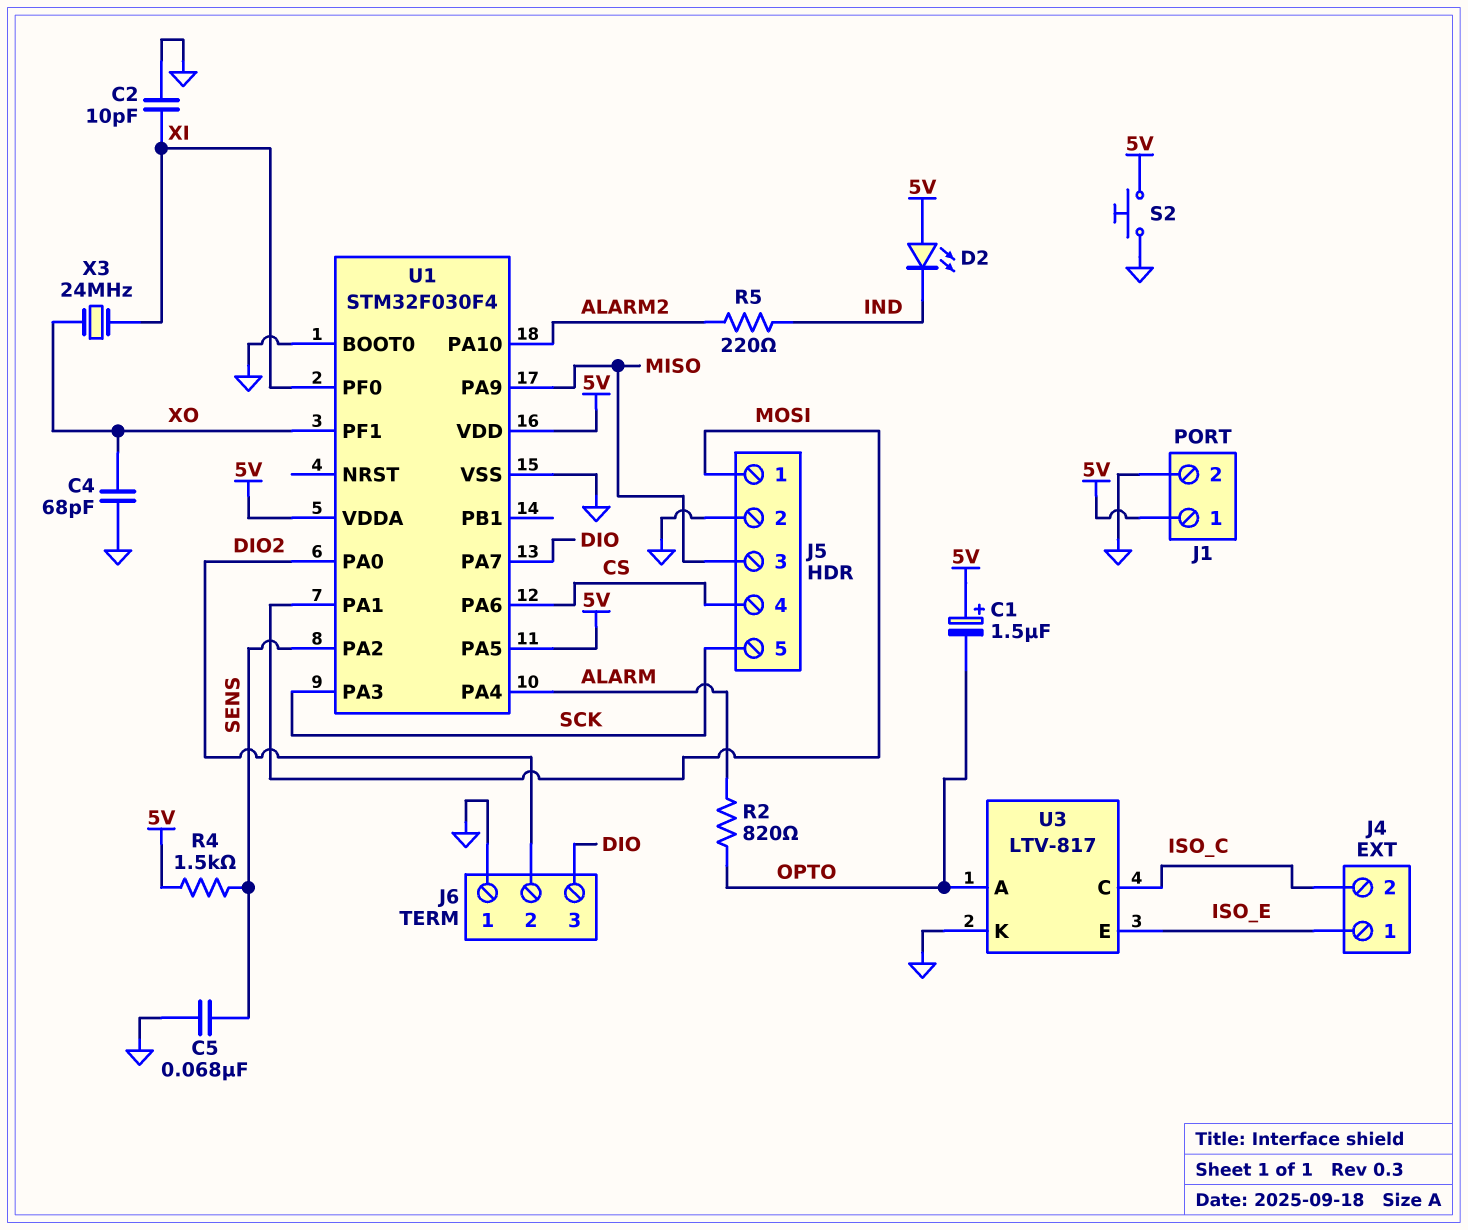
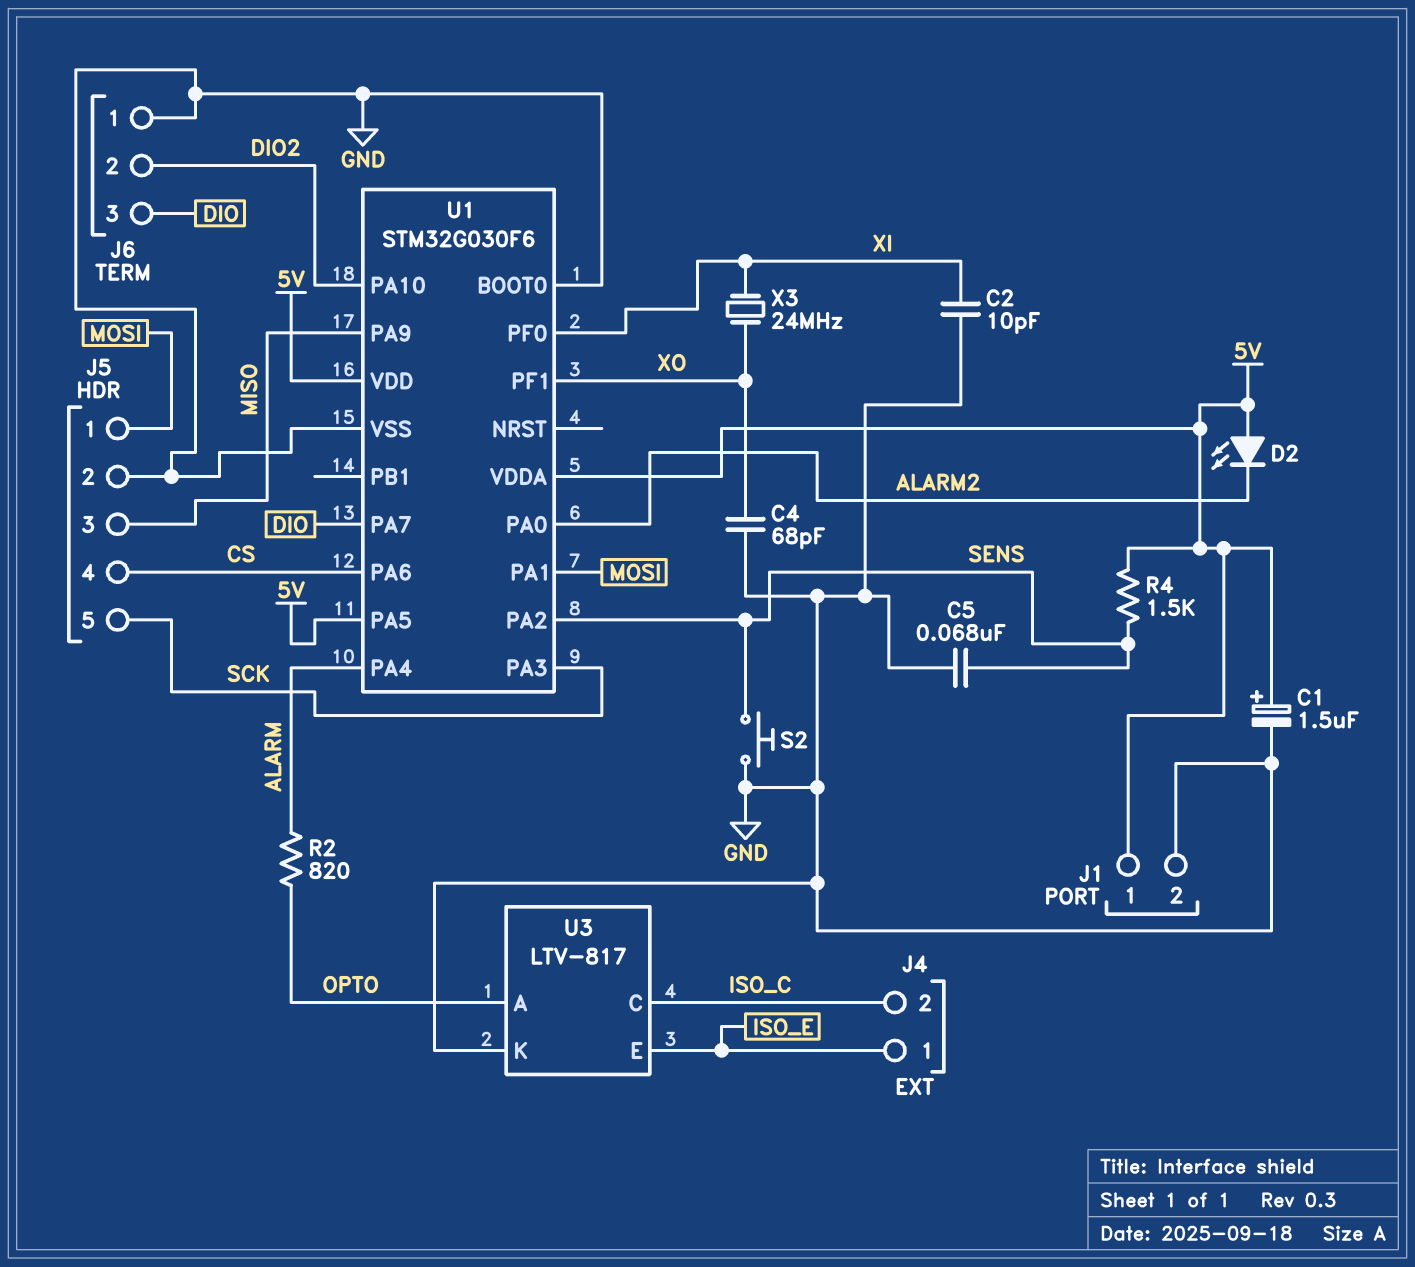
C1: 1.5uF (plus 5V, minus OPTO) -> 1.5uF (plus 5V, minus GND)
D2: LED (A 5V, K IND) -> LED (A 5V, K ALARM2)
R5: 220 (ALARM2, IND) -> none
S2: button (5V, GND) -> button (GND, SENS)
U1: STM32F030F4 -> STM32G030F6
U1 pin PA0: DIO2 -> ALARM2
U1 pin PA10: ALARM2 -> DIO2

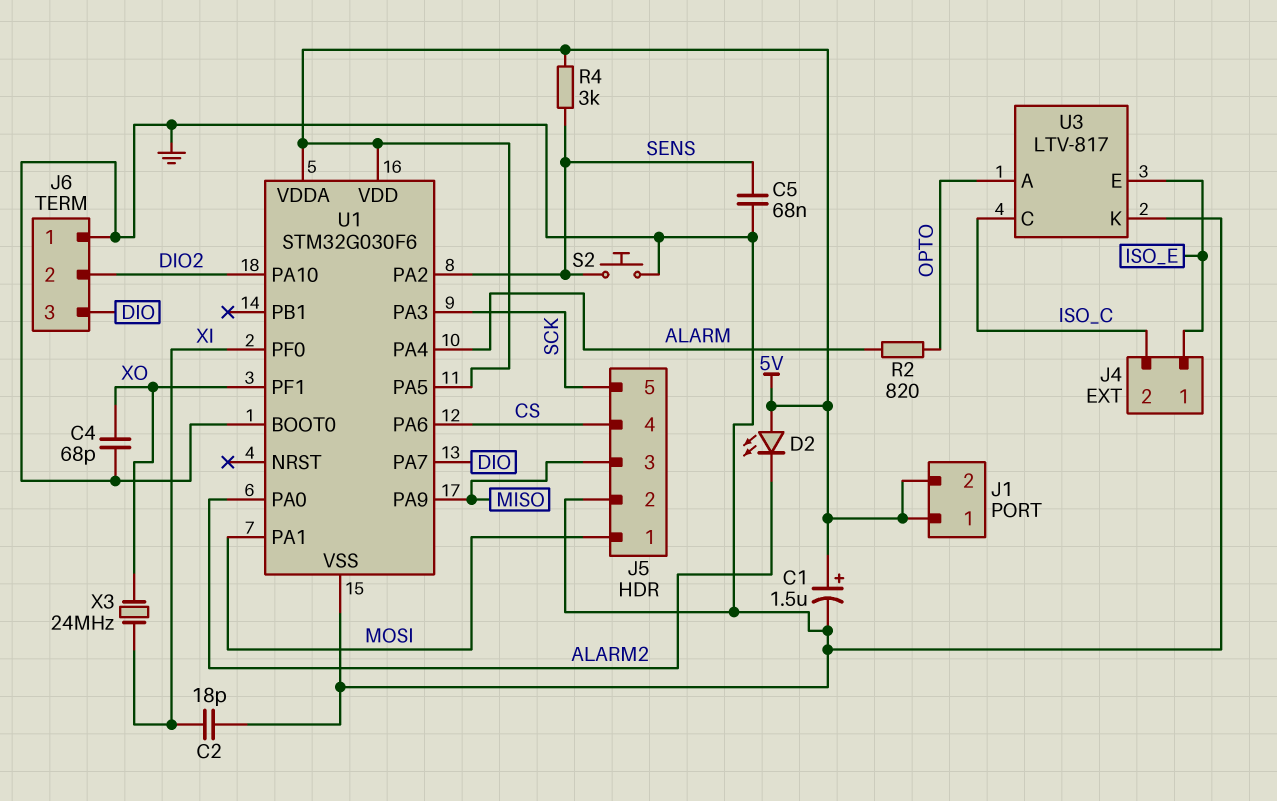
C2: 10pF (GND, XI) -> 18pF (GND, XI)
J1 pin 2: GND -> 5V
R4: 1.5k (5V, SENS) -> 3k (5V, SENS)

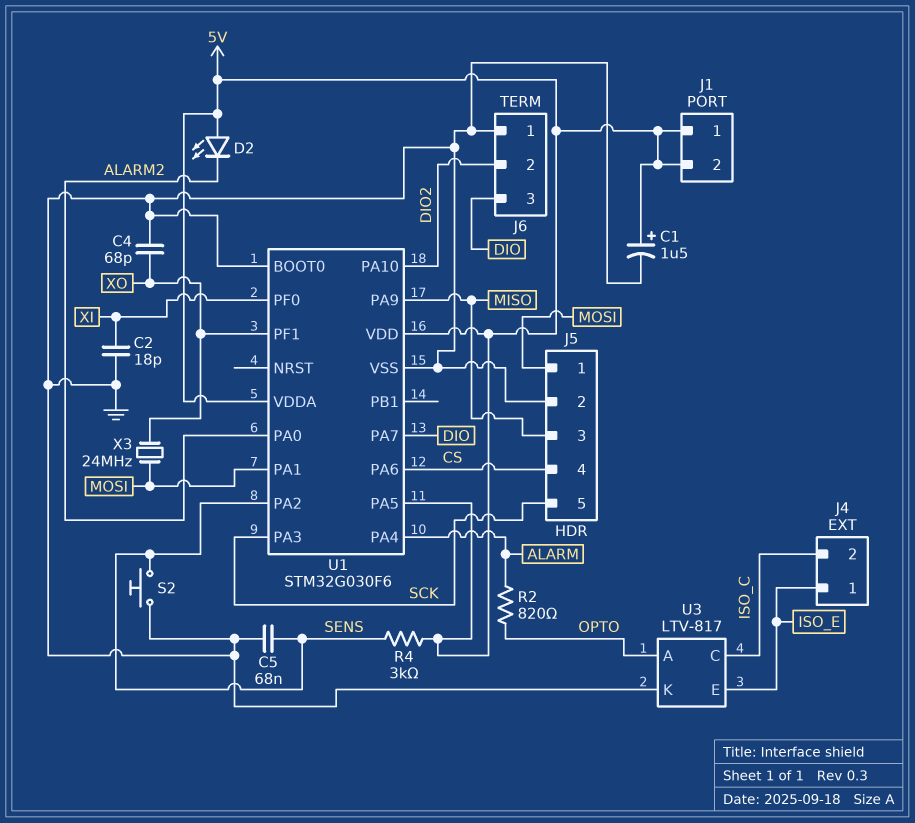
X3: 24MHz (XI, XO) -> 24MHz (MOSI, XO)

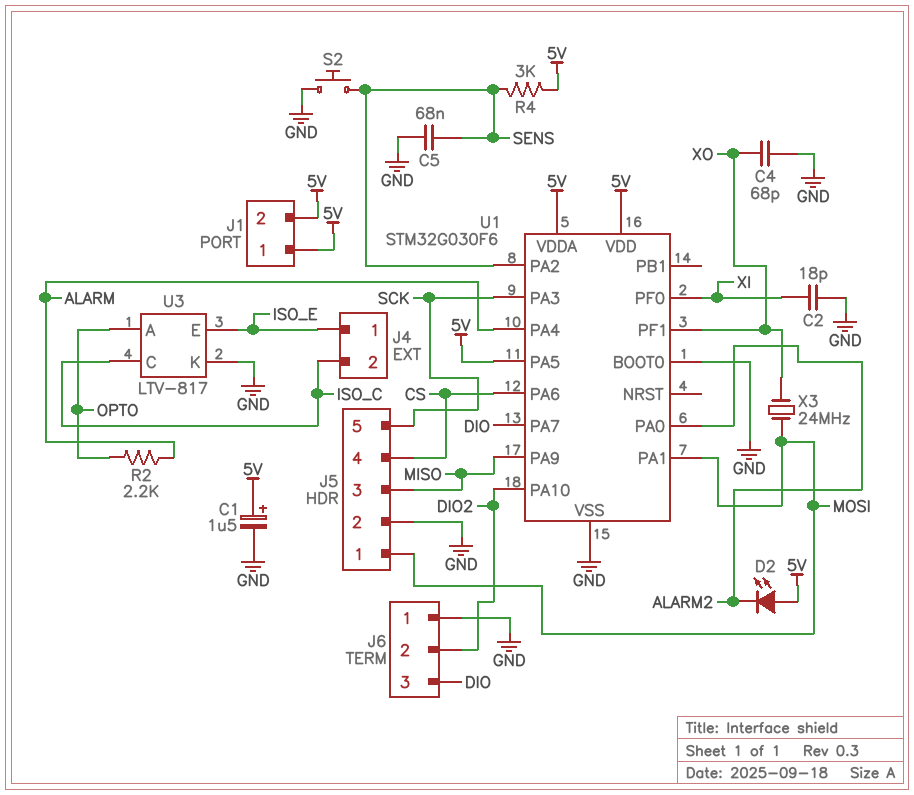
R2: 820 (ALARM, OPTO) -> 2.2k (ALARM, OPTO)

